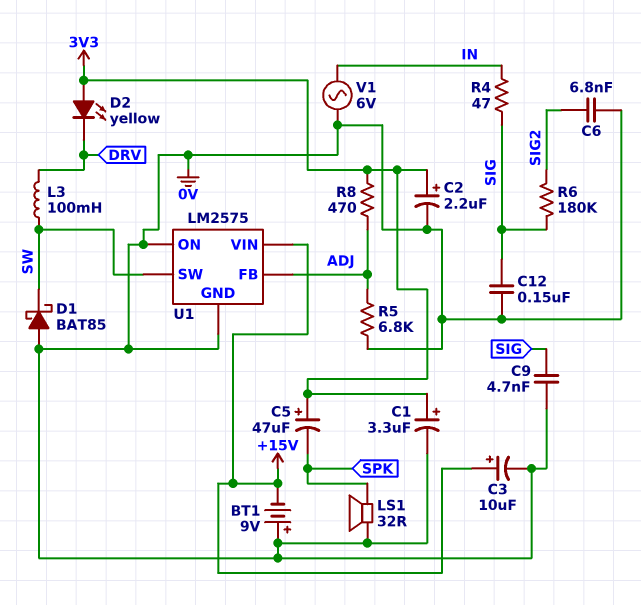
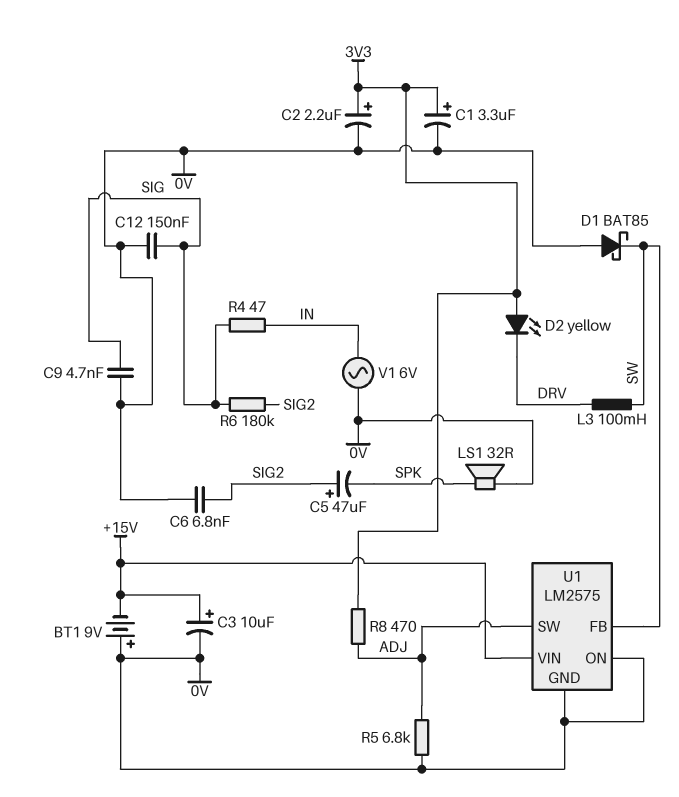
C5: 47uF (plus 3V3, minus SPK) -> 47uF (plus SIG2, minus SPK)
U1 pin FB: ADJ -> SW
U1 pin SW: SW -> ADJ

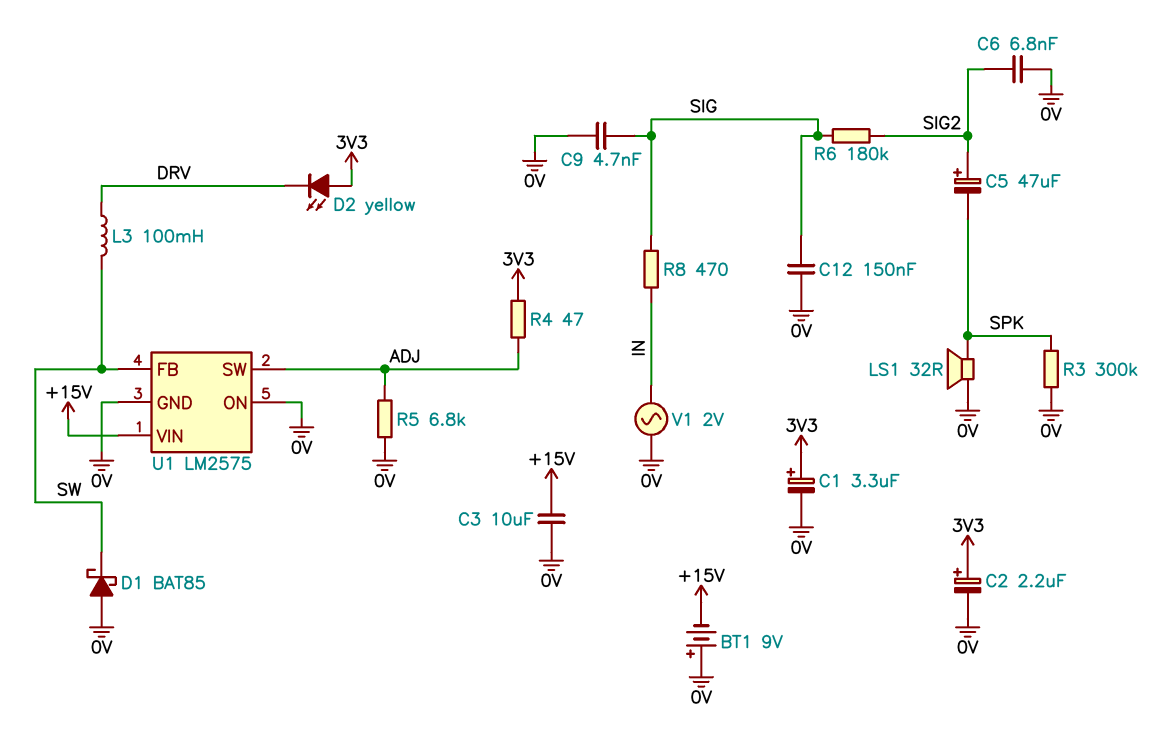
C3: 10uF (plus +15V, minus 0V) -> 10uF (+15V, 0V)
R3: none -> 300k (0V, SPK)
R4: 47 (IN, SIG) -> 47 (3V3, ADJ)
R8: 470 (3V3, ADJ) -> 470 (IN, SIG)
V1: AC 6V (0V, IN) -> AC 2V (0V, IN)

